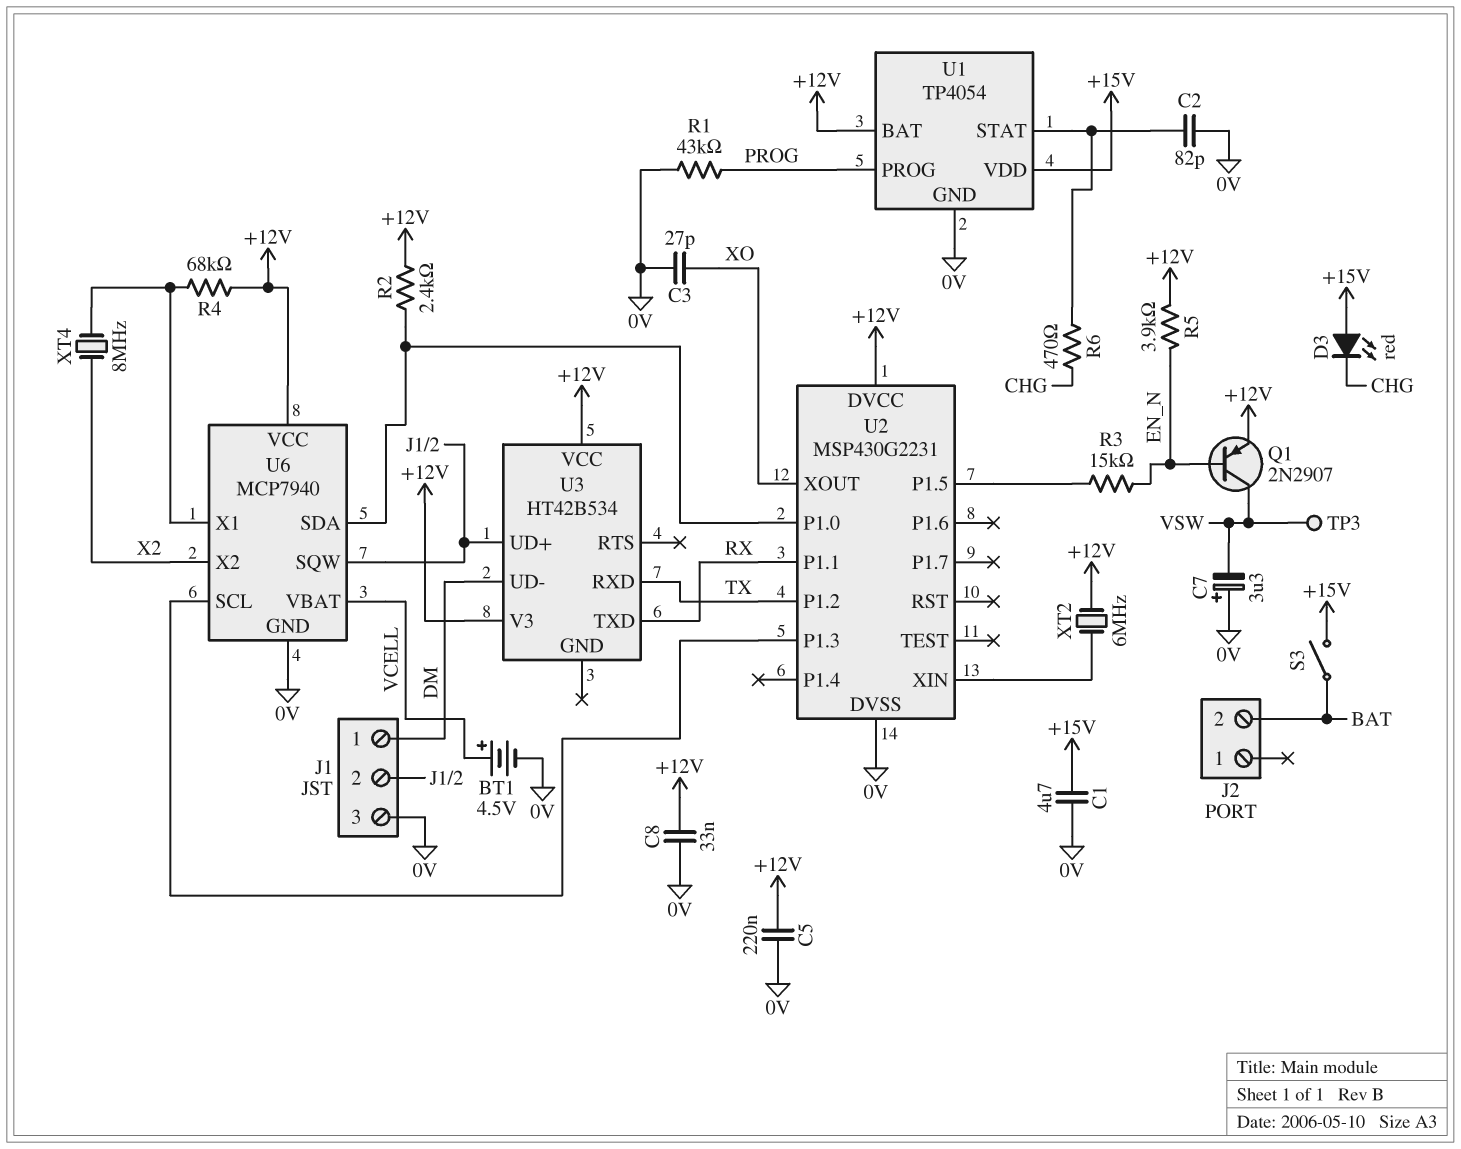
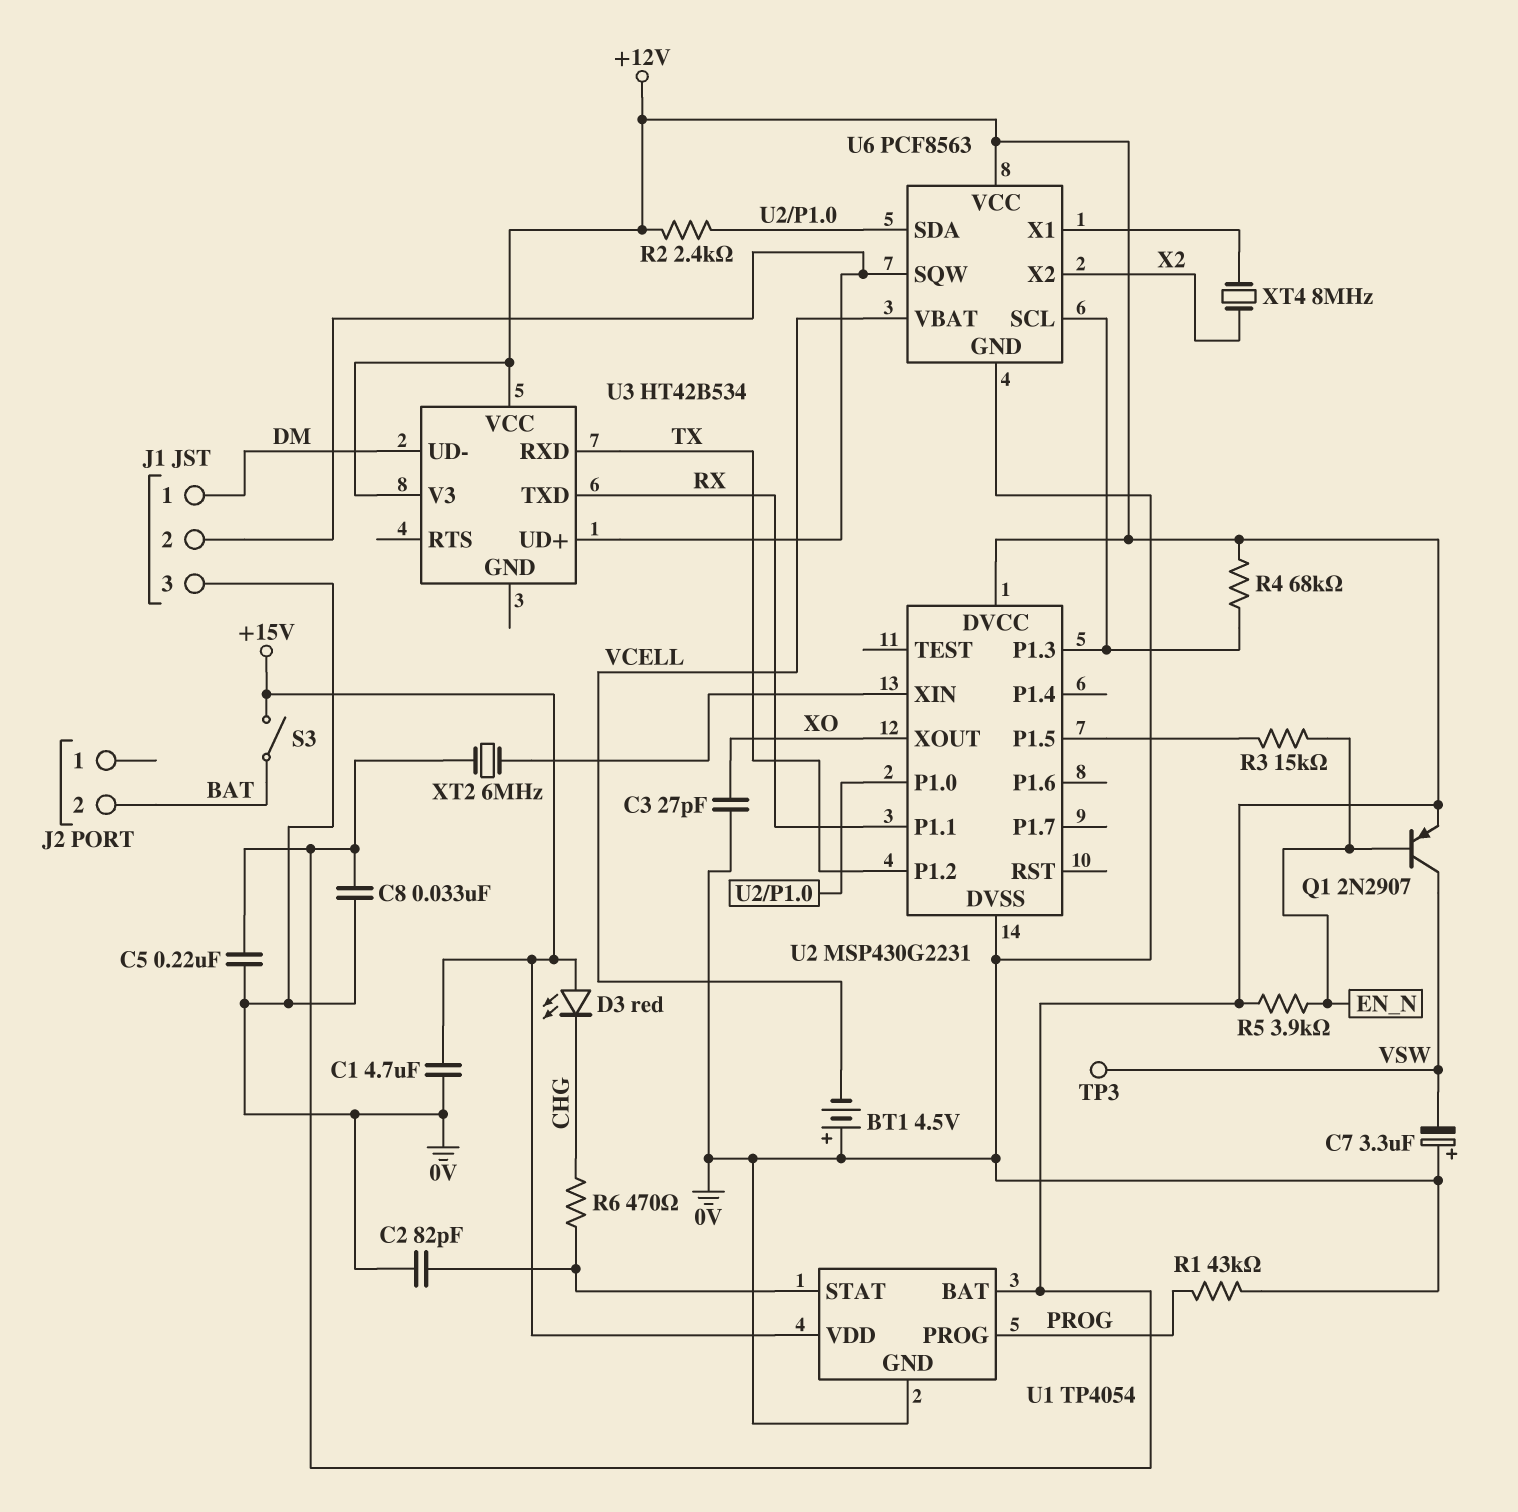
BT1: 4.5V (plus VCELL, minus 0V) -> 4.5V (plus 0V, minus VCELL)
R4: 68k (+12V, U6/X1) -> 68k (+12V, U2/P1.3)
U6: MCP7940 -> PCF8563

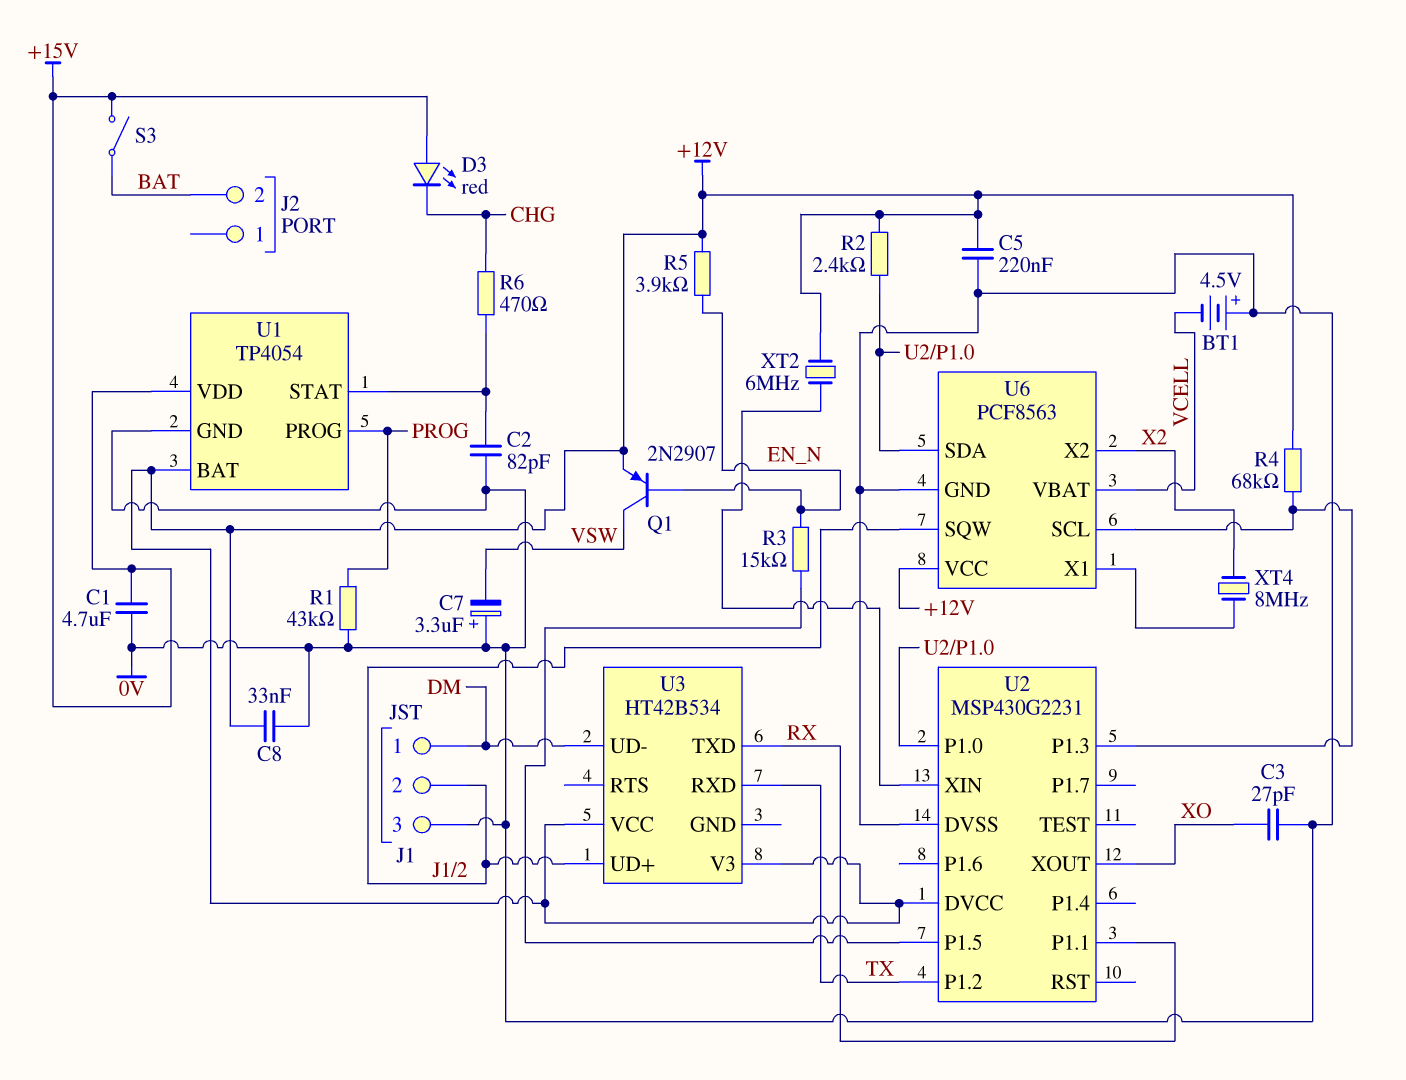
TP3: test point (VSW) -> none

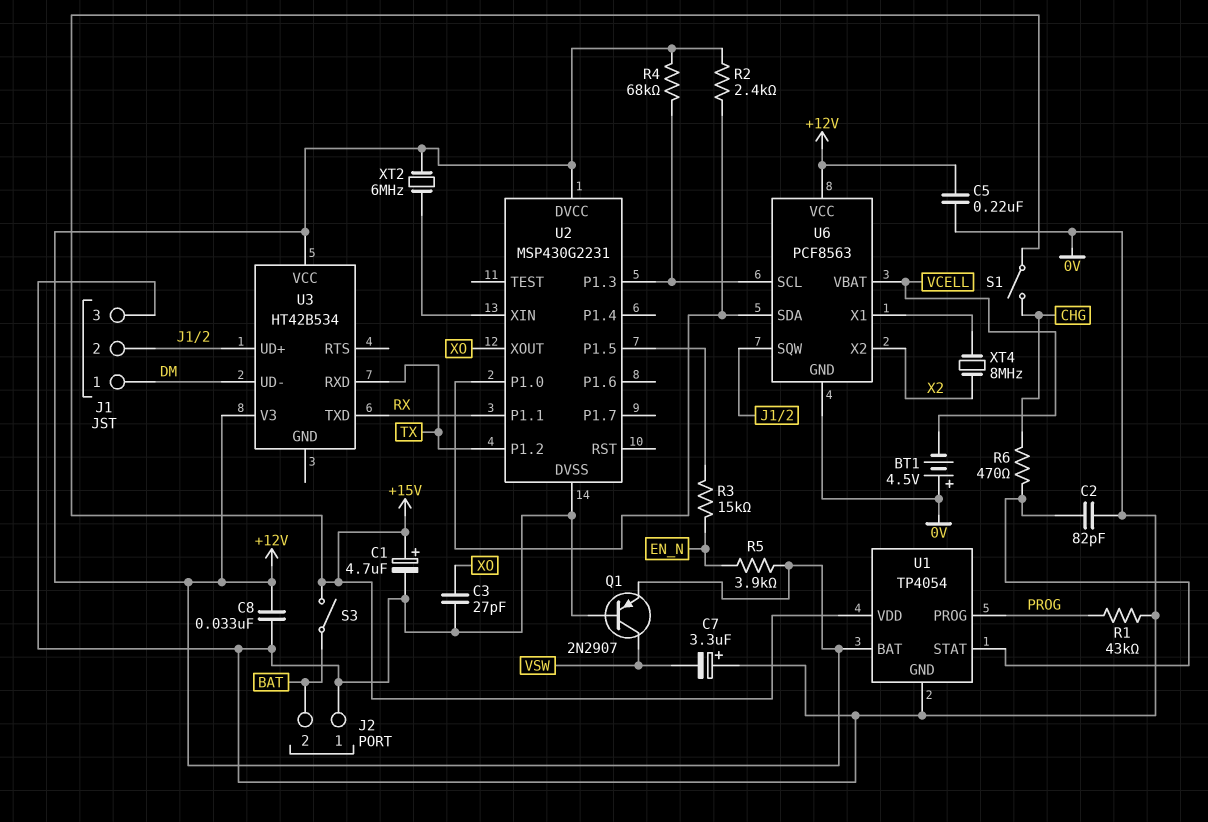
C1: 4.7uF (+15V, 0V) -> 4.7uF (plus +15V, minus 0V)
D3: LED red (A +15V, K CHG) -> none
J2 pin 1: none -> 0V
Q1: PNP 2N2907 (B EN_N, C VSW, E +12V) -> PNP 2N2907 (B 0V, C VSW, E +12V)
S1: none -> switch (+15V, CHG)

